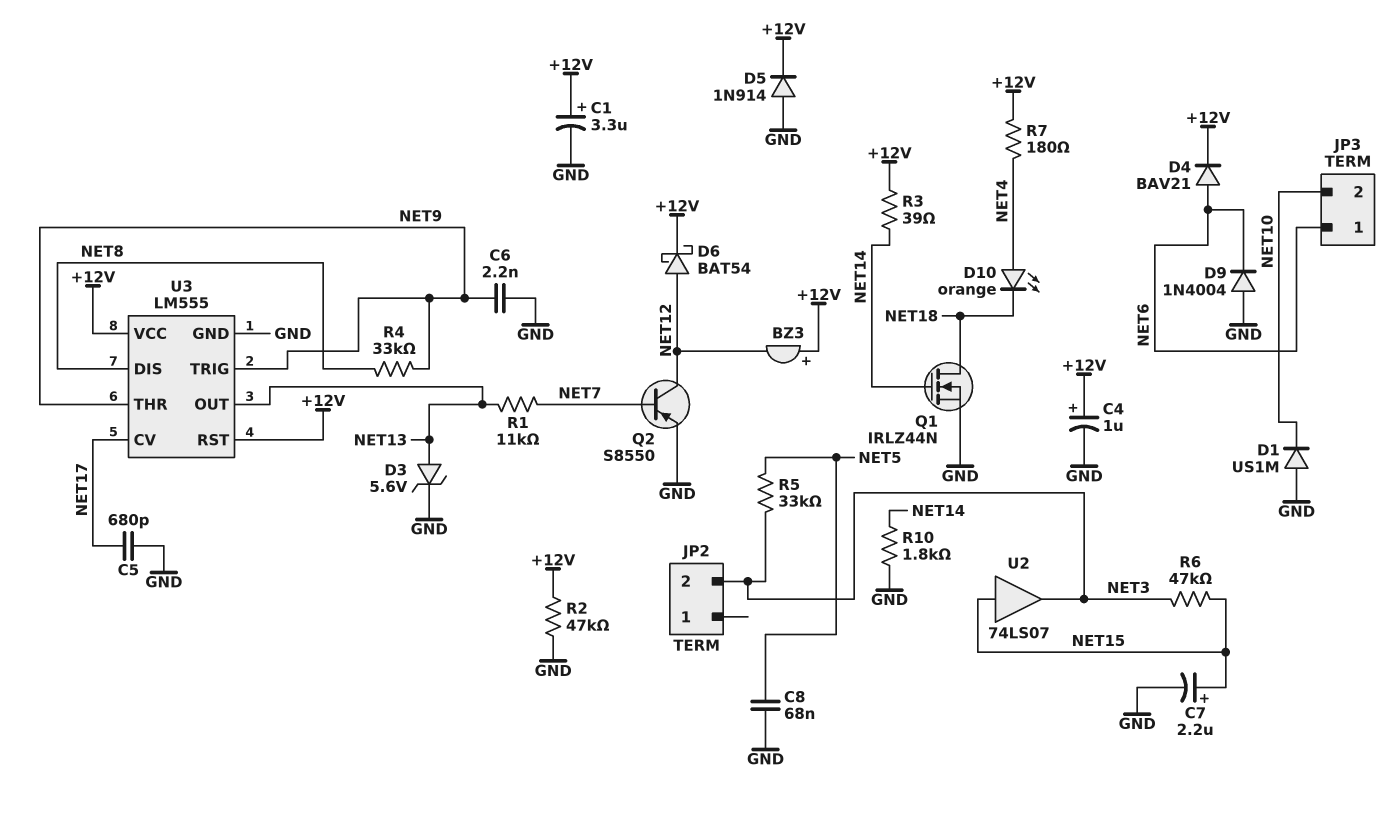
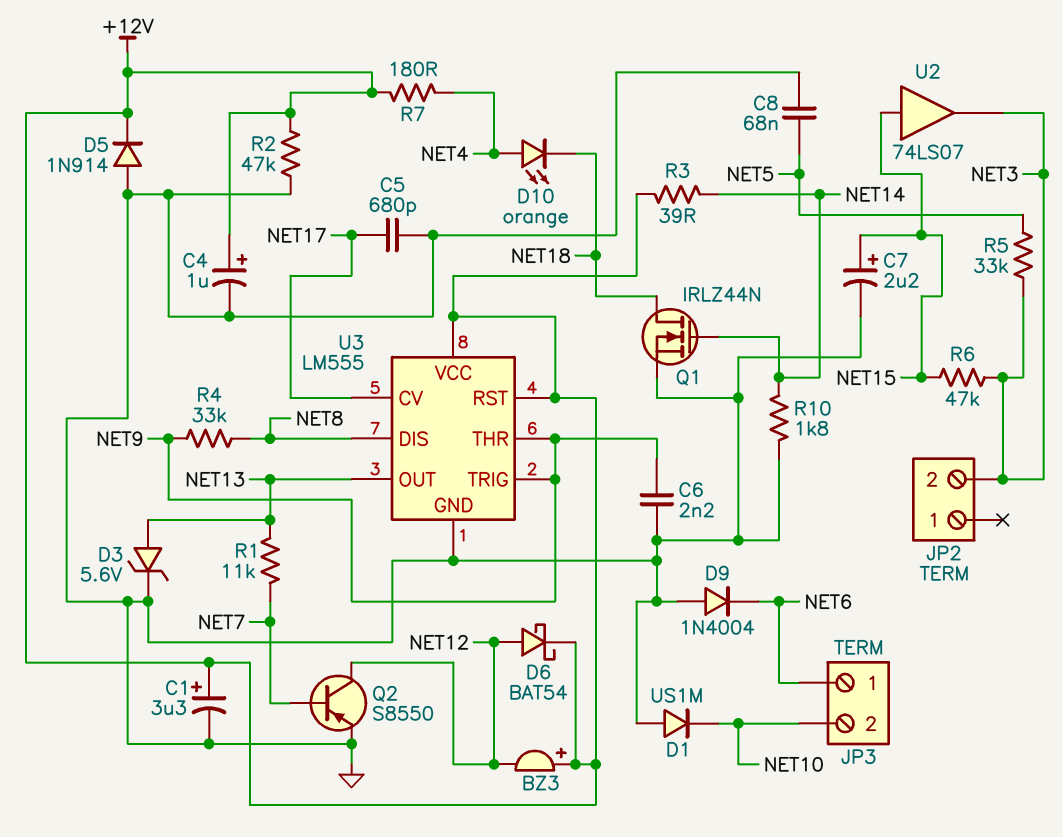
D4: diode BAV21 (A NET6, K +12V) -> none

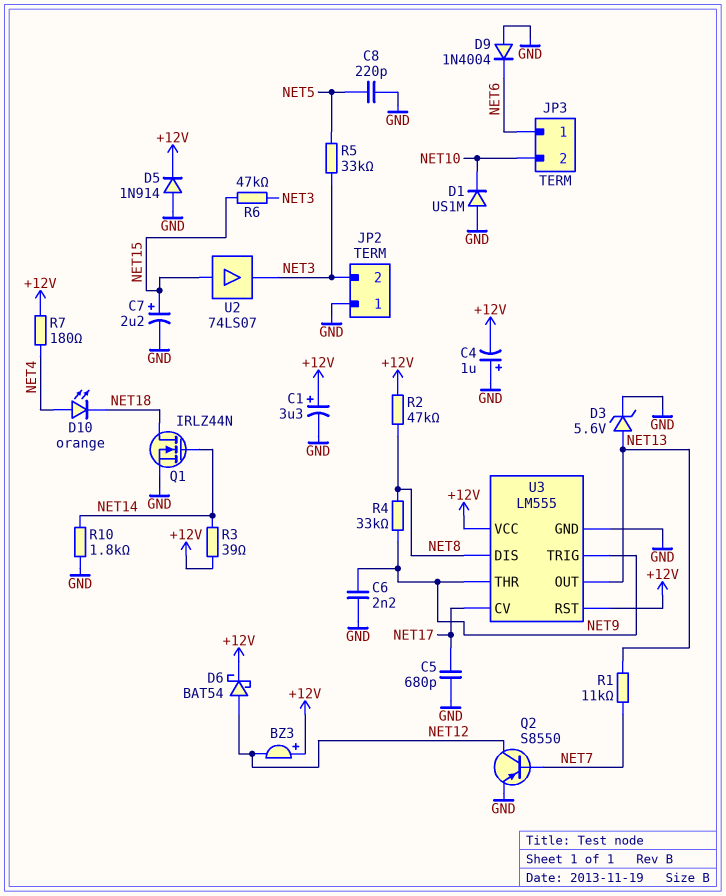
C4: 1uF (plus +12V, minus GND) -> 1uF (plus GND, minus +12V)
C8: 68nF (GND, NET5) -> 220pF (GND, NET5)
JP2 pin 1: none -> GND
R2: 47k (+12V, GND) -> 47k (+12V, NET8)

